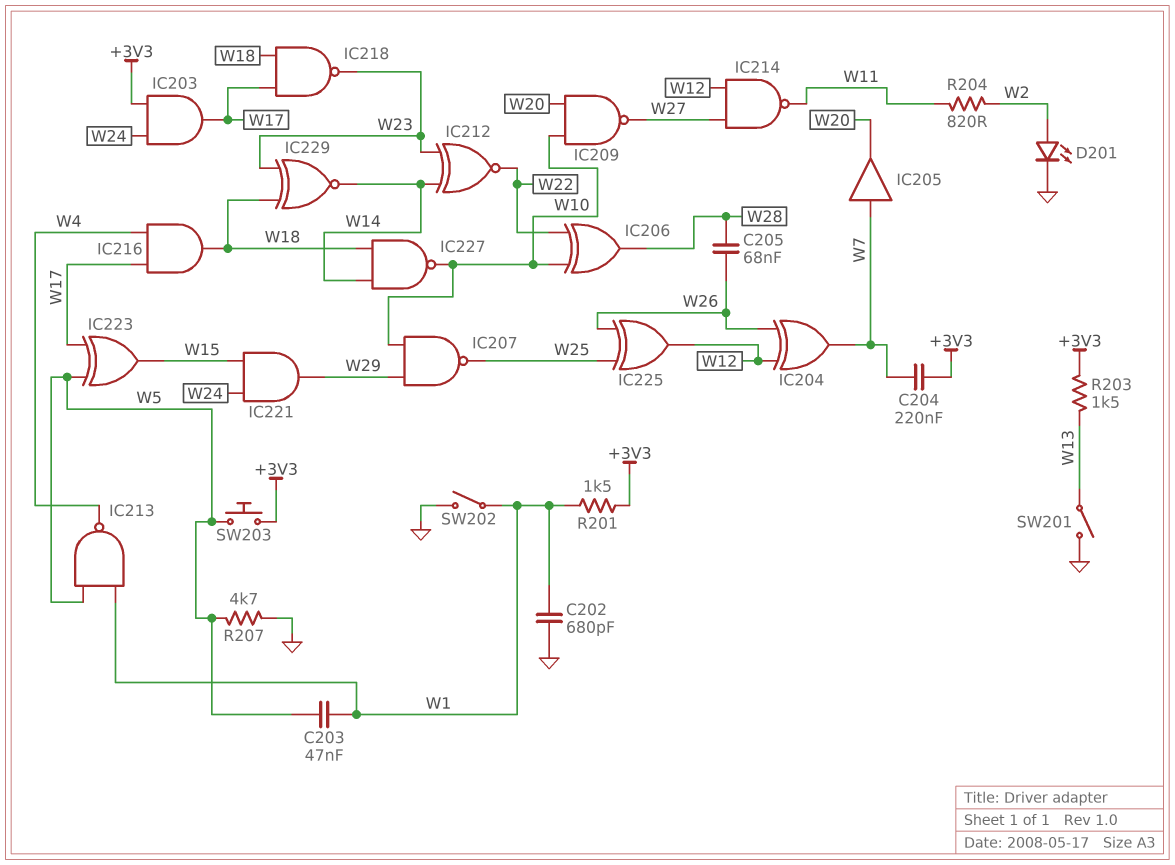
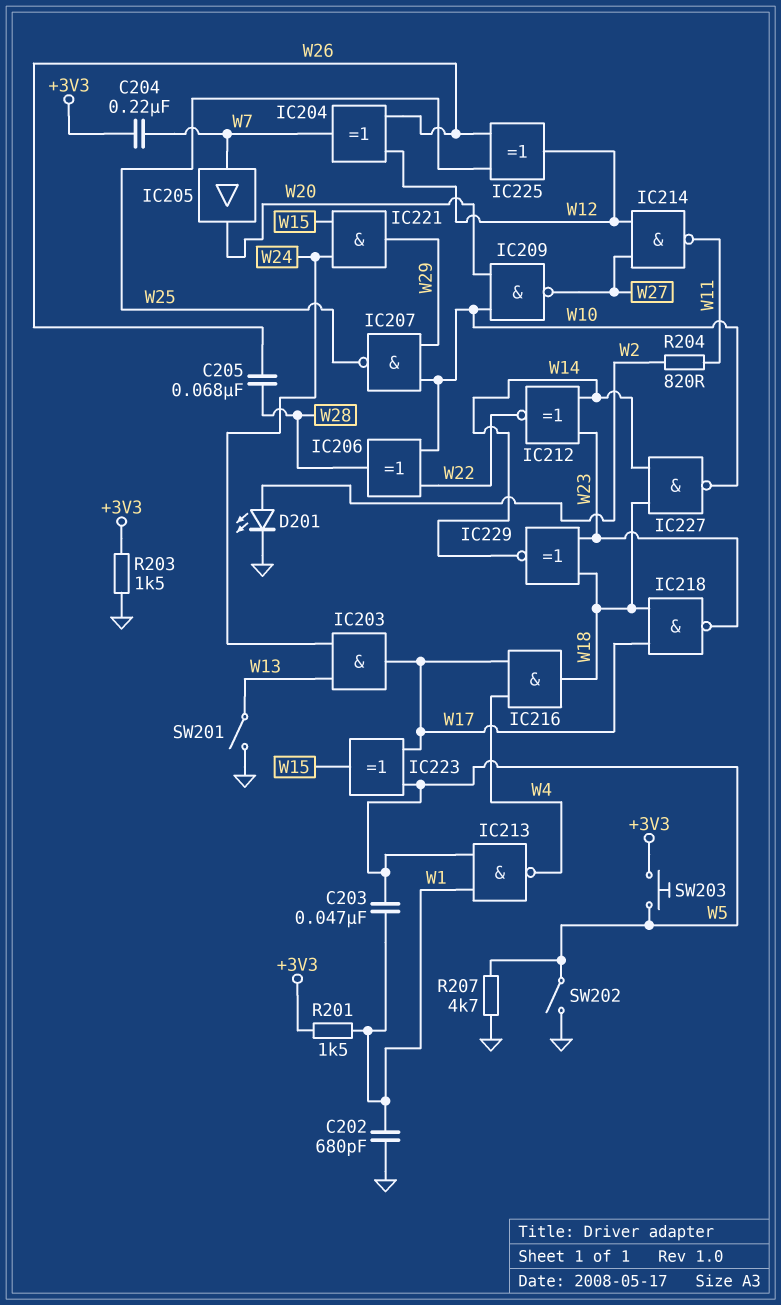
IC203: AND (in +3V3, in W24, out W17) -> AND (in W13, in W24, out W17)
R203: 1.5k (+3V3, W13) -> 1.5k (+3V3, GND)
SW202: switch (GND, W1) -> switch (GND, W5)

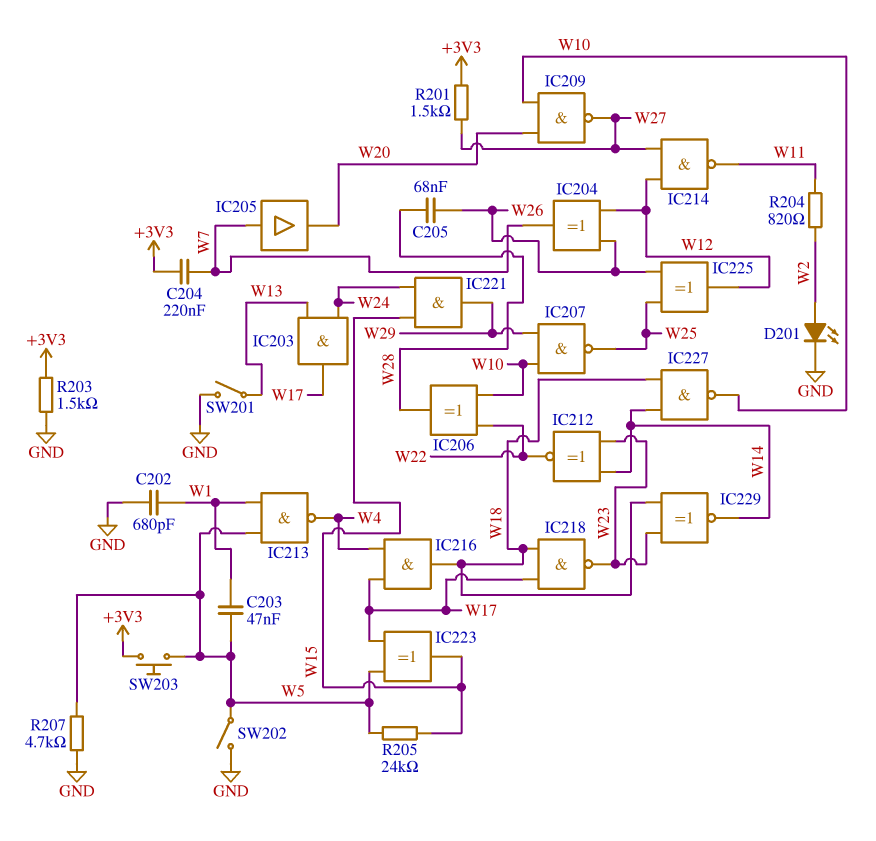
R201: 1.5k (+3V3, W1) -> 1.5k (+3V3, W27)
R205: none -> 24k (W5, W15)

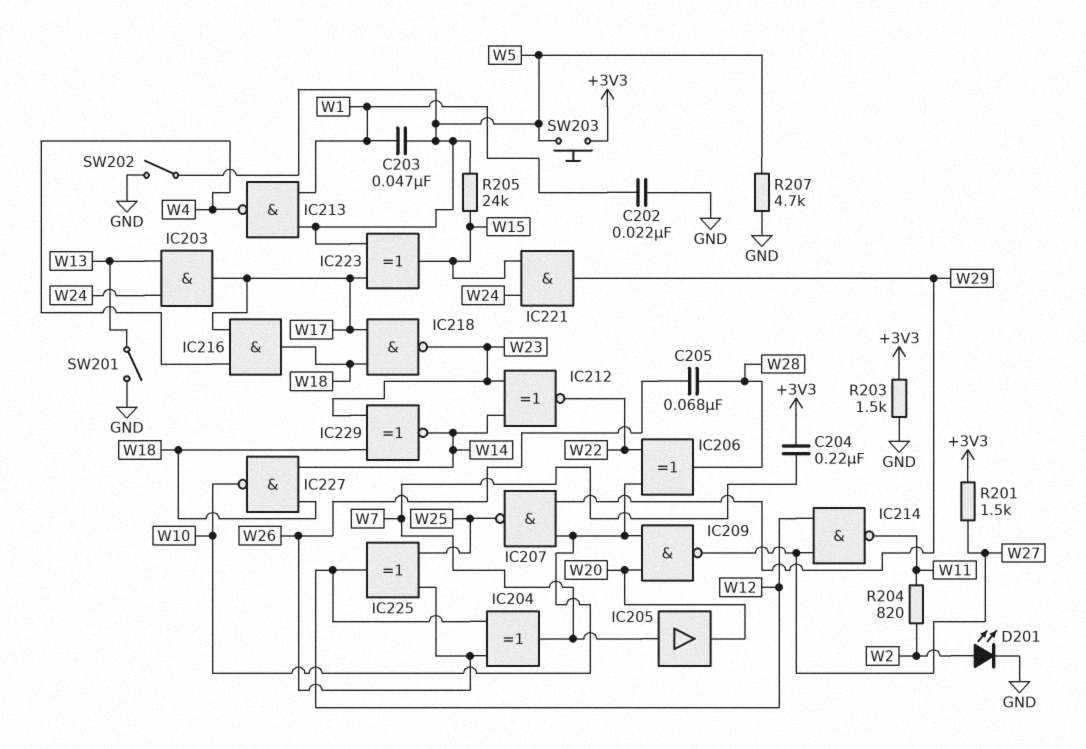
C202: 680pF (GND, W1) -> 22nF (GND, W1)

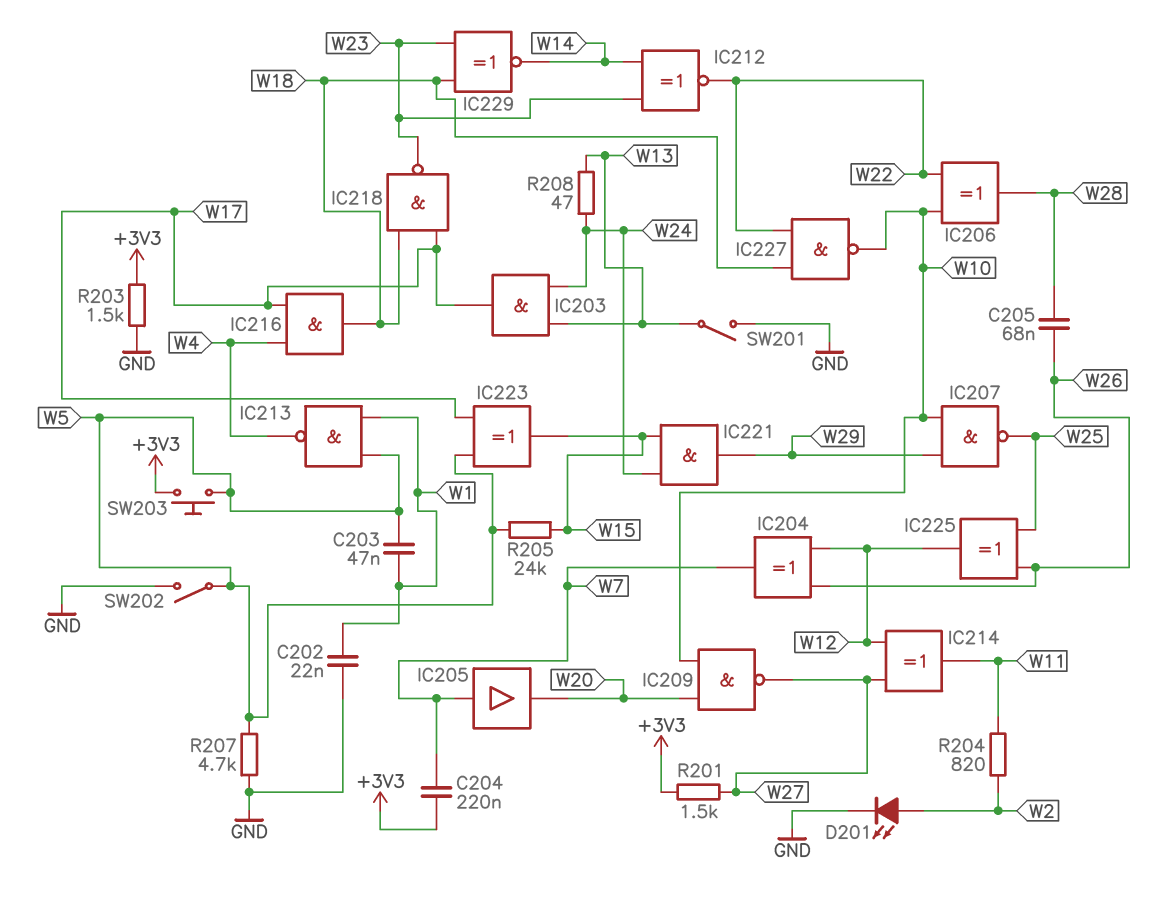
IC214: NAND (in W12, in W27, out W11) -> XOR (in W12, in W27, out W11)
IC227: NAND (in W14, in W18, out W10) -> NAND (in W18, in W22, out W10)
R208: none -> 47 (W13, W24)

